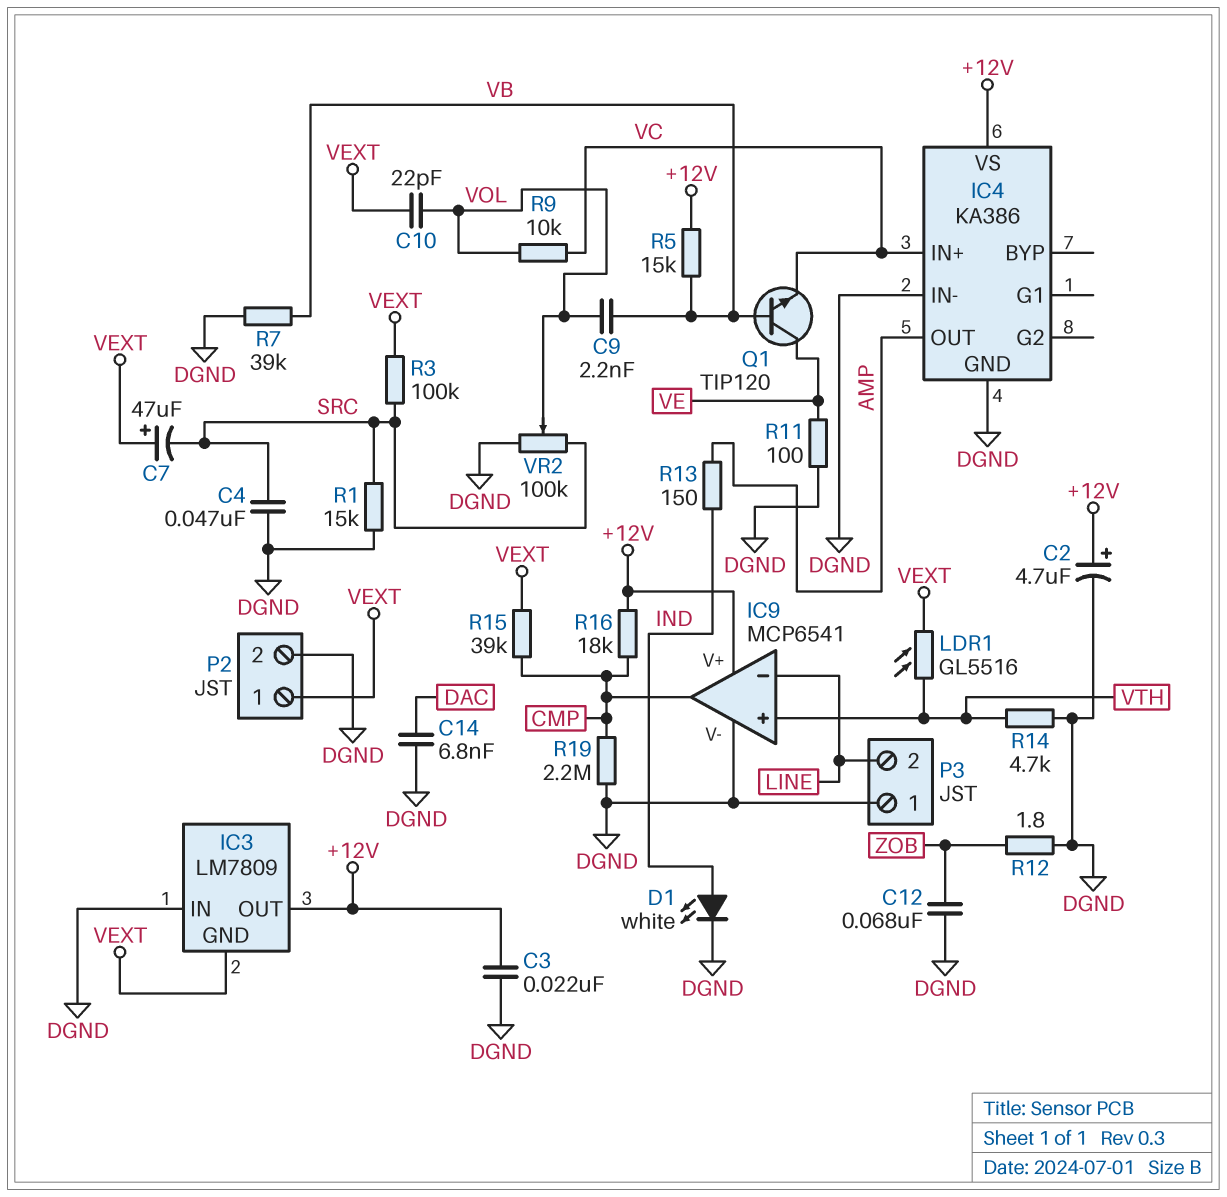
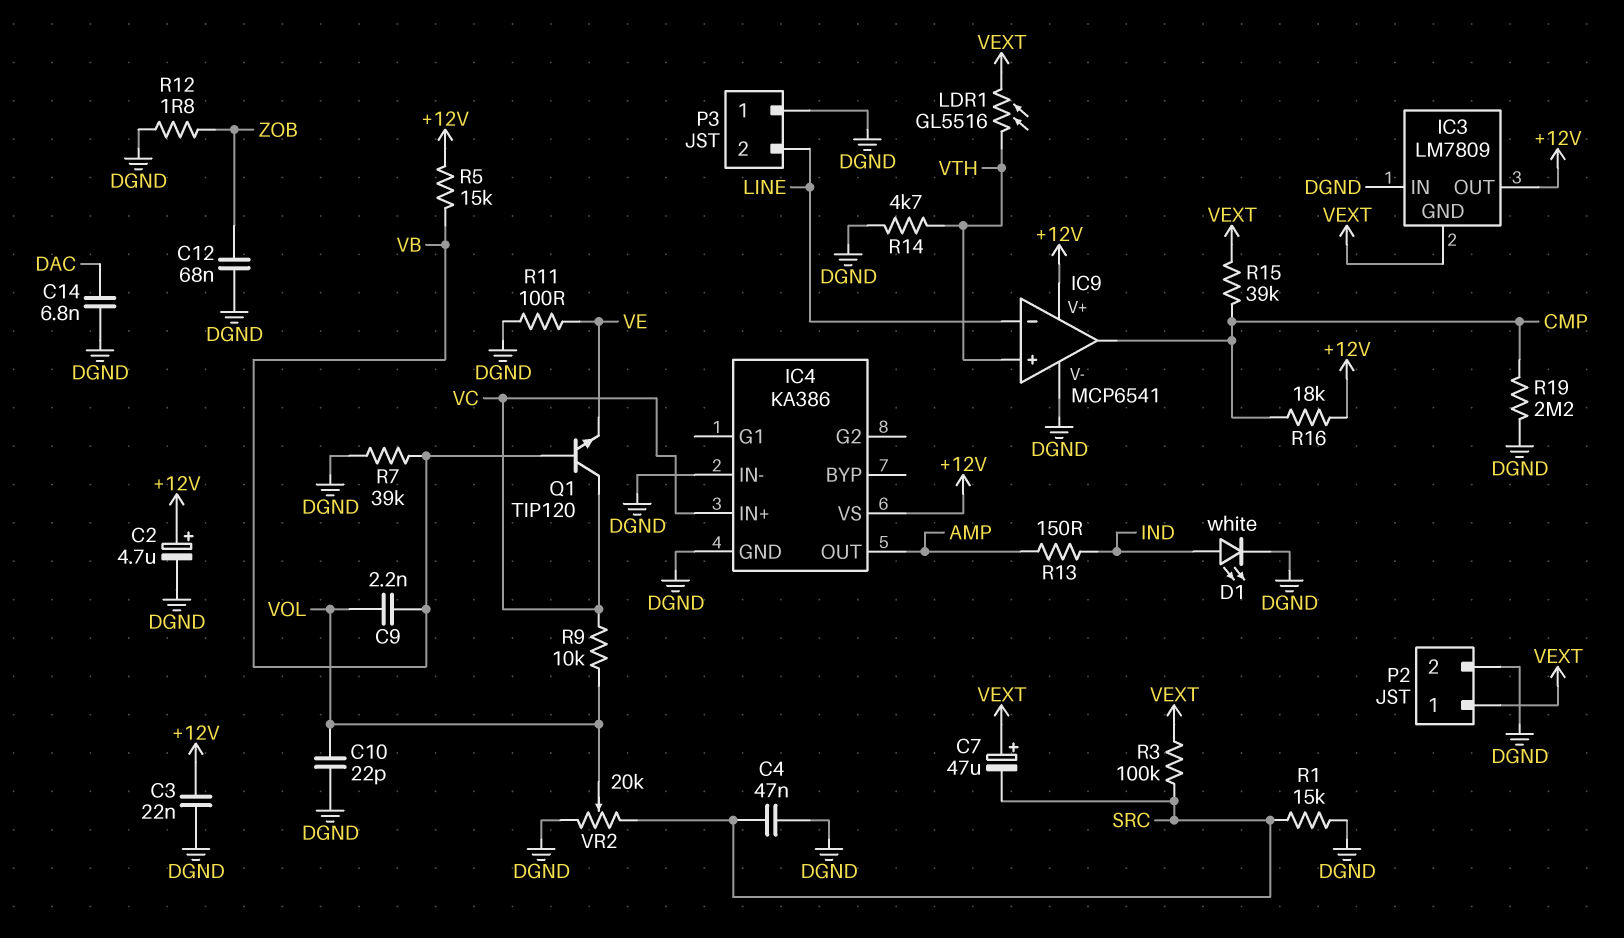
C10: 22pF (VEXT, VOL) -> 22pF (DGND, VOL)
Q1: NPN TIP120 (B VB, C VE, E VC) -> NPN TIP120 (B VB, C VC, E VE)
VR2: 100k (DGND, SRC, wiper VOL) -> 20k (DGND, SRC, wiper VOL)

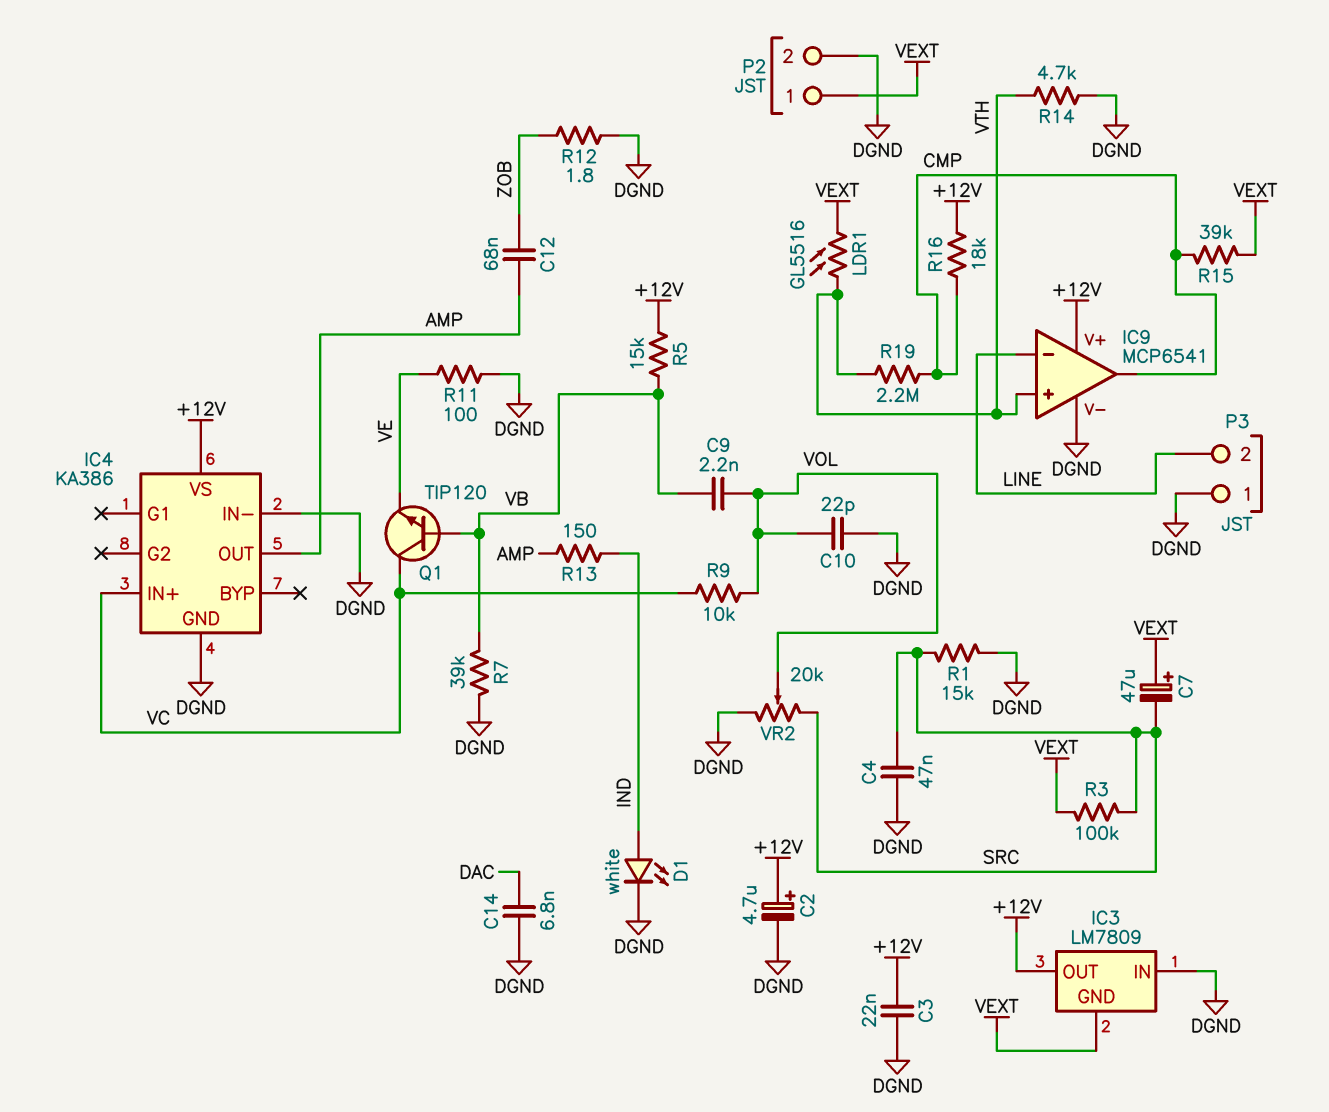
C12: 68nF (DGND, ZOB) -> 68nF (AMP, ZOB)
R19: 2.2M (CMP, DGND) -> 2.2M (CMP, VTH)

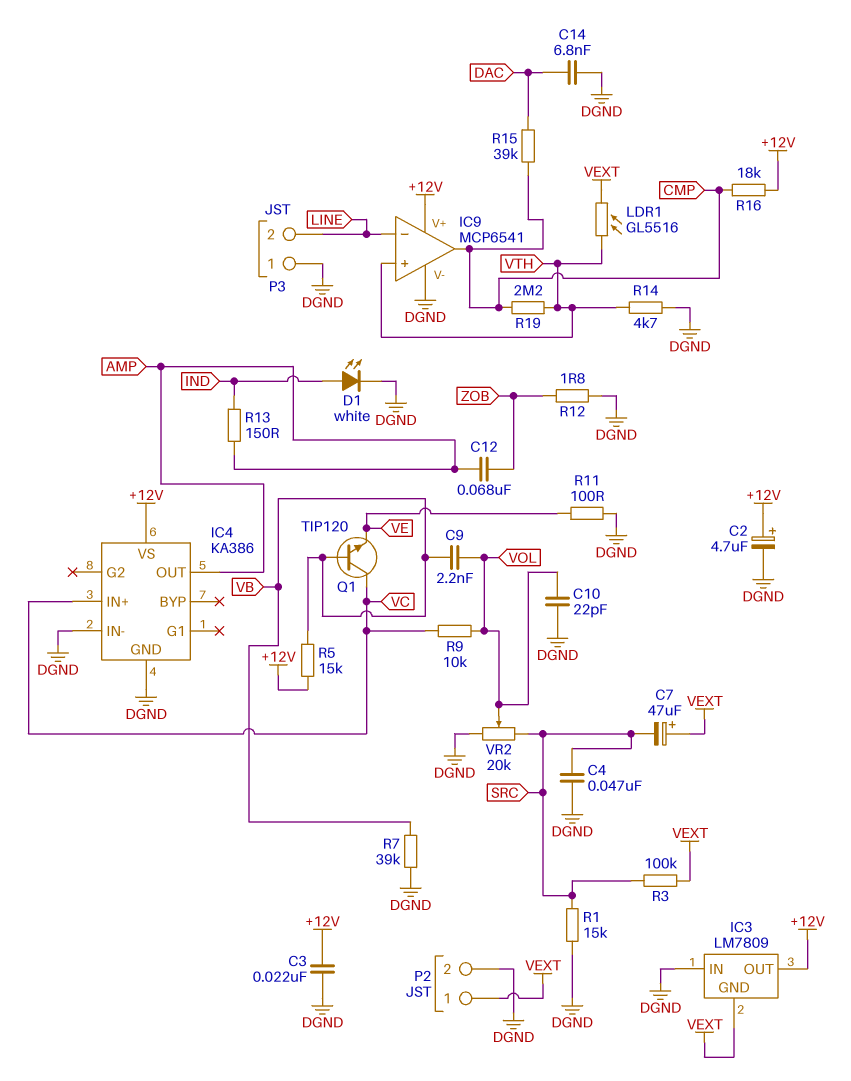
R15: 39k (CMP, VEXT) -> 39k (CMP, DAC)

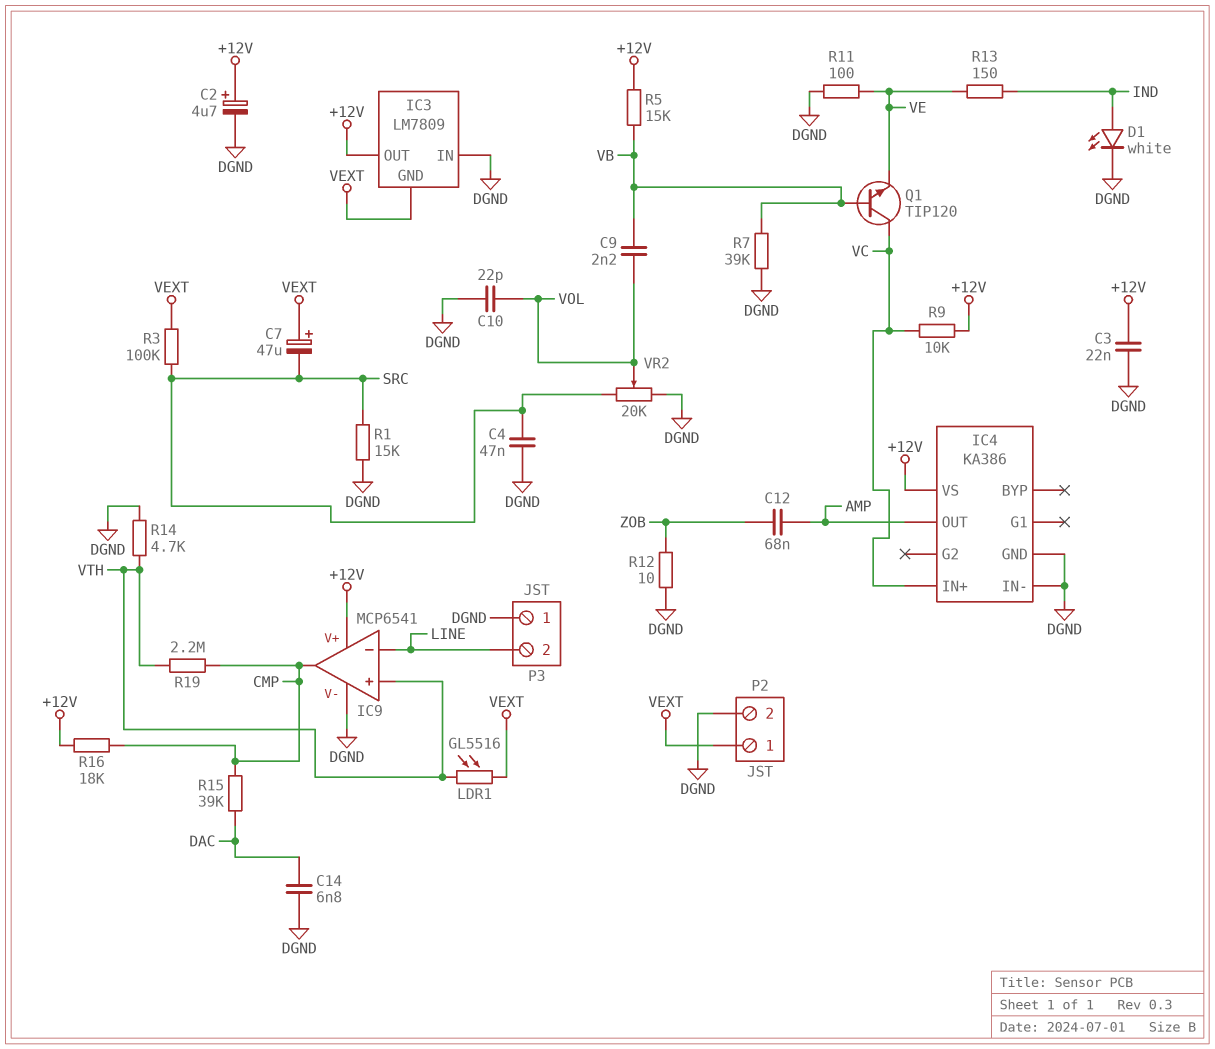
R9: 10k (VC, VOL) -> 10k (+12V, VC)
R12: 1.8 (DGND, ZOB) -> 10 (DGND, ZOB)
R13: 150 (AMP, IND) -> 150 (IND, VE)

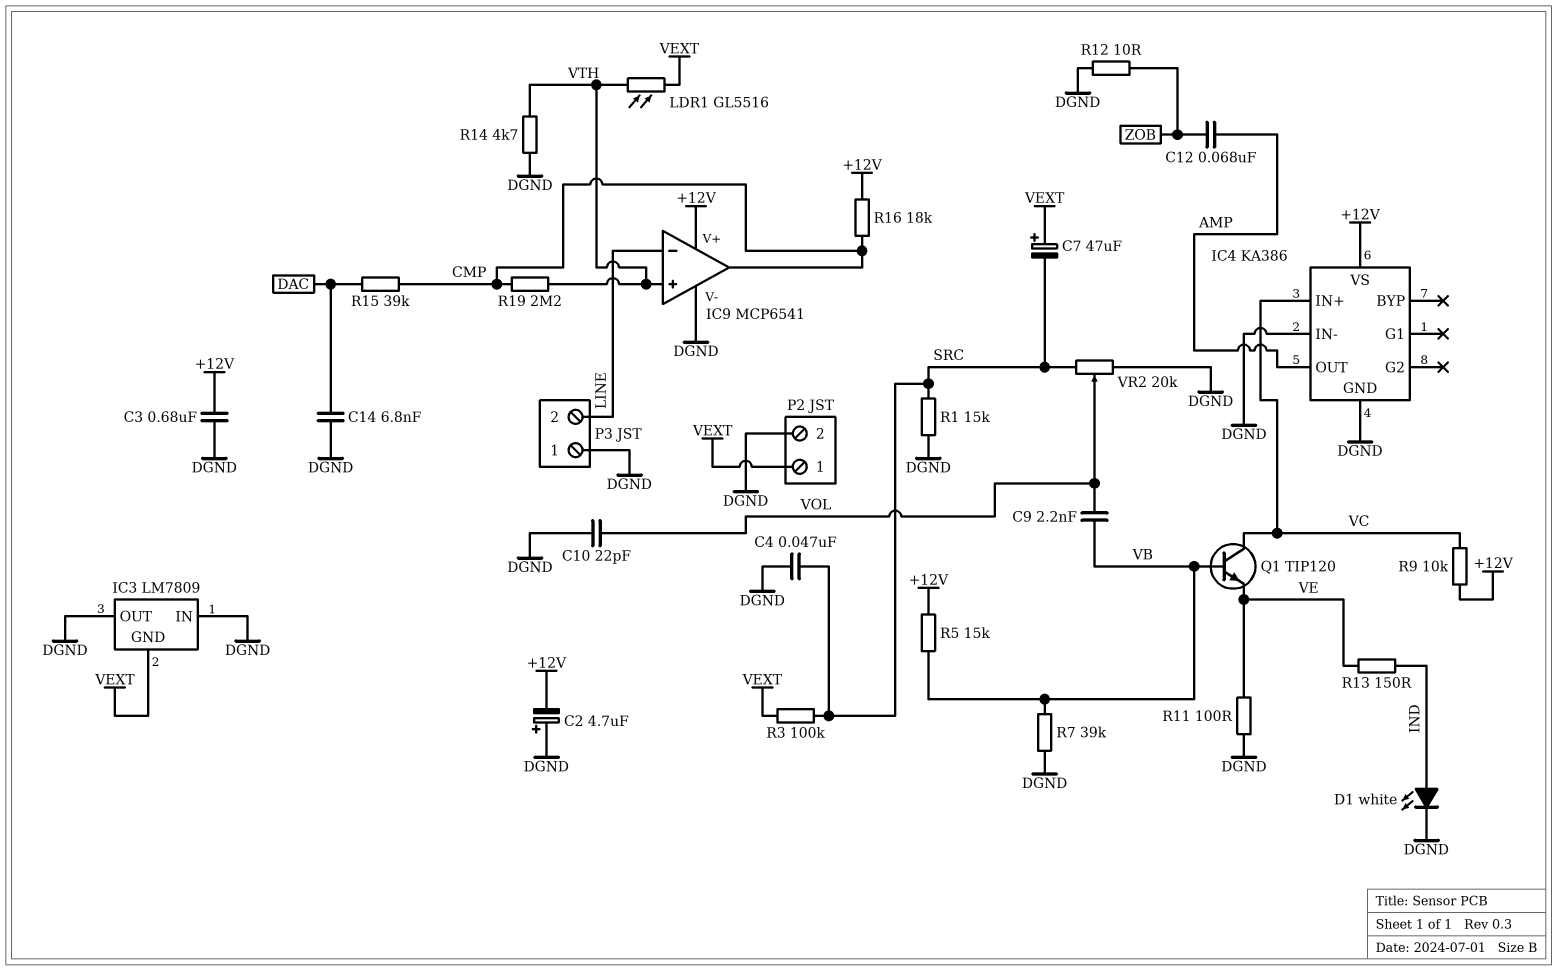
C2: 4.7uF (plus +12V, minus DGND) -> 4.7uF (plus DGND, minus +12V)
C3: 22nF (+12V, DGND) -> 680nF (+12V, DGND)
IC3 pin OUT: +12V -> DGND

